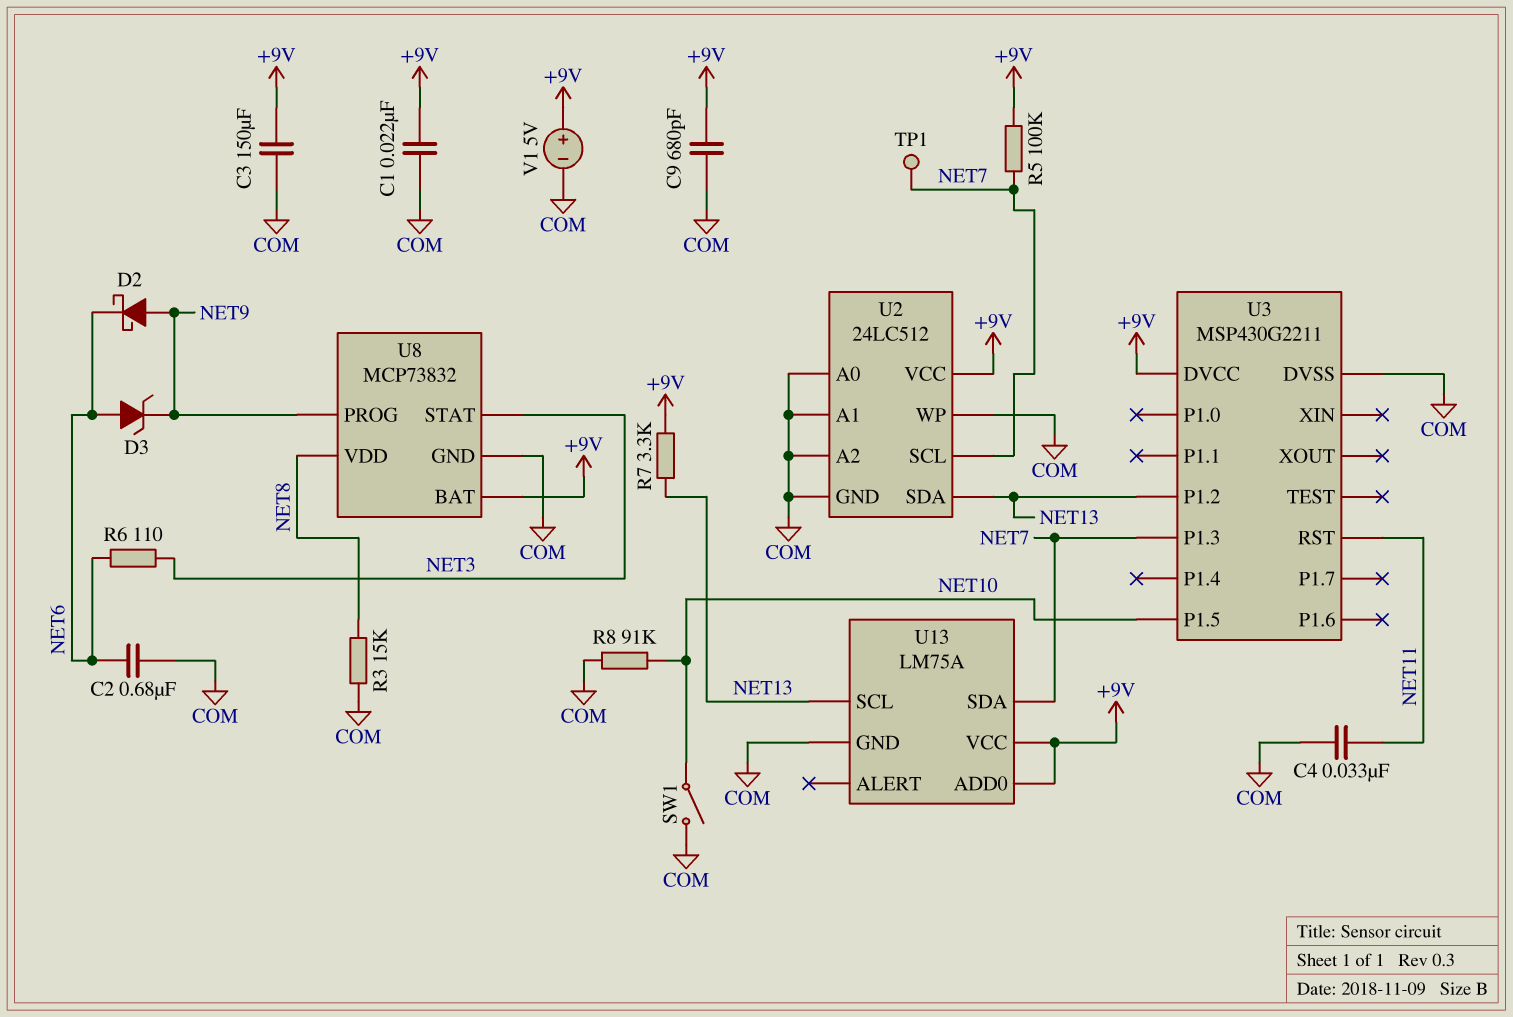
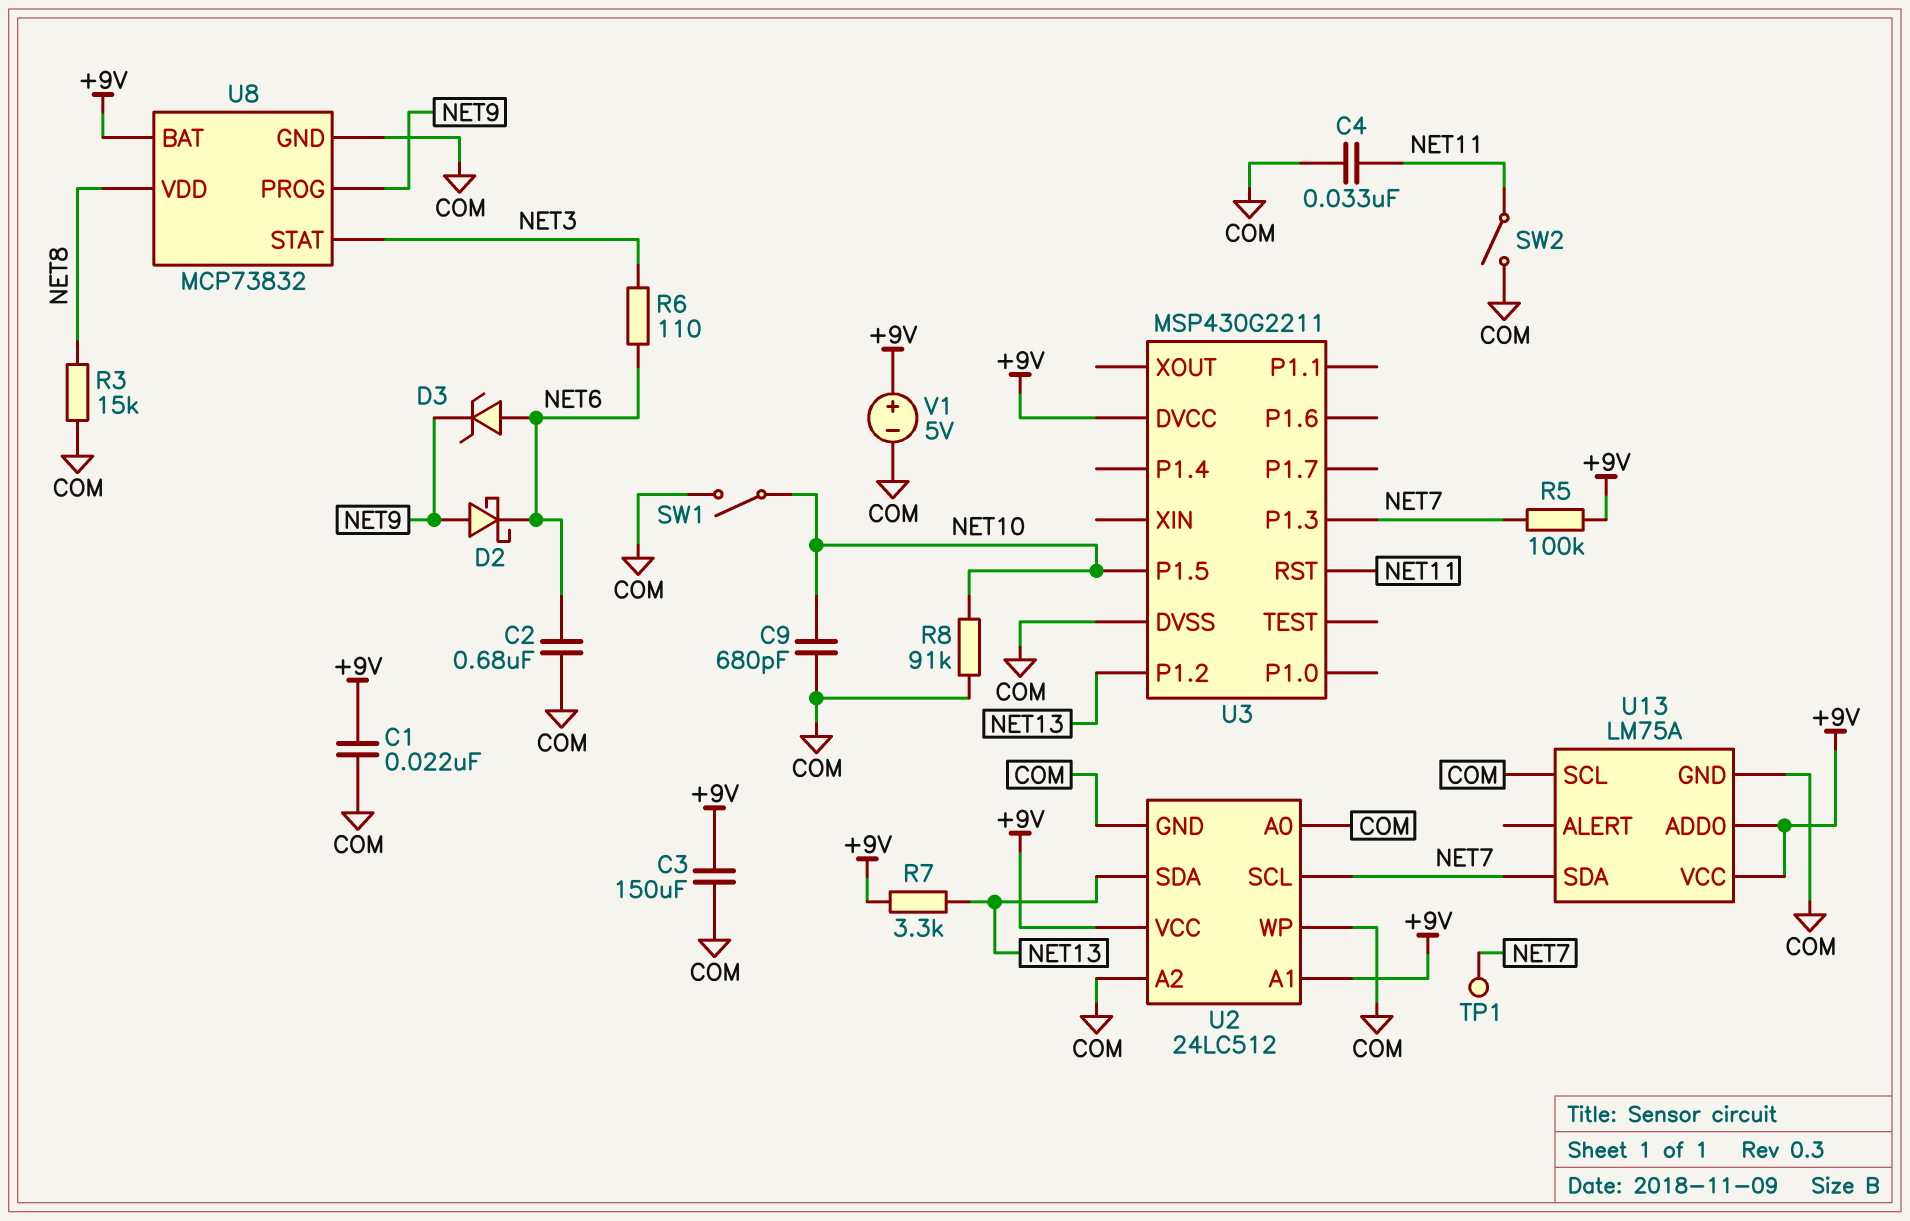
C9: 680pF (+9V, COM) -> 680pF (COM, NET10)
SW2: none -> switch (COM, NET11)
U2 pin A1: COM -> +9V
U13 pin SCL: NET13 -> COM

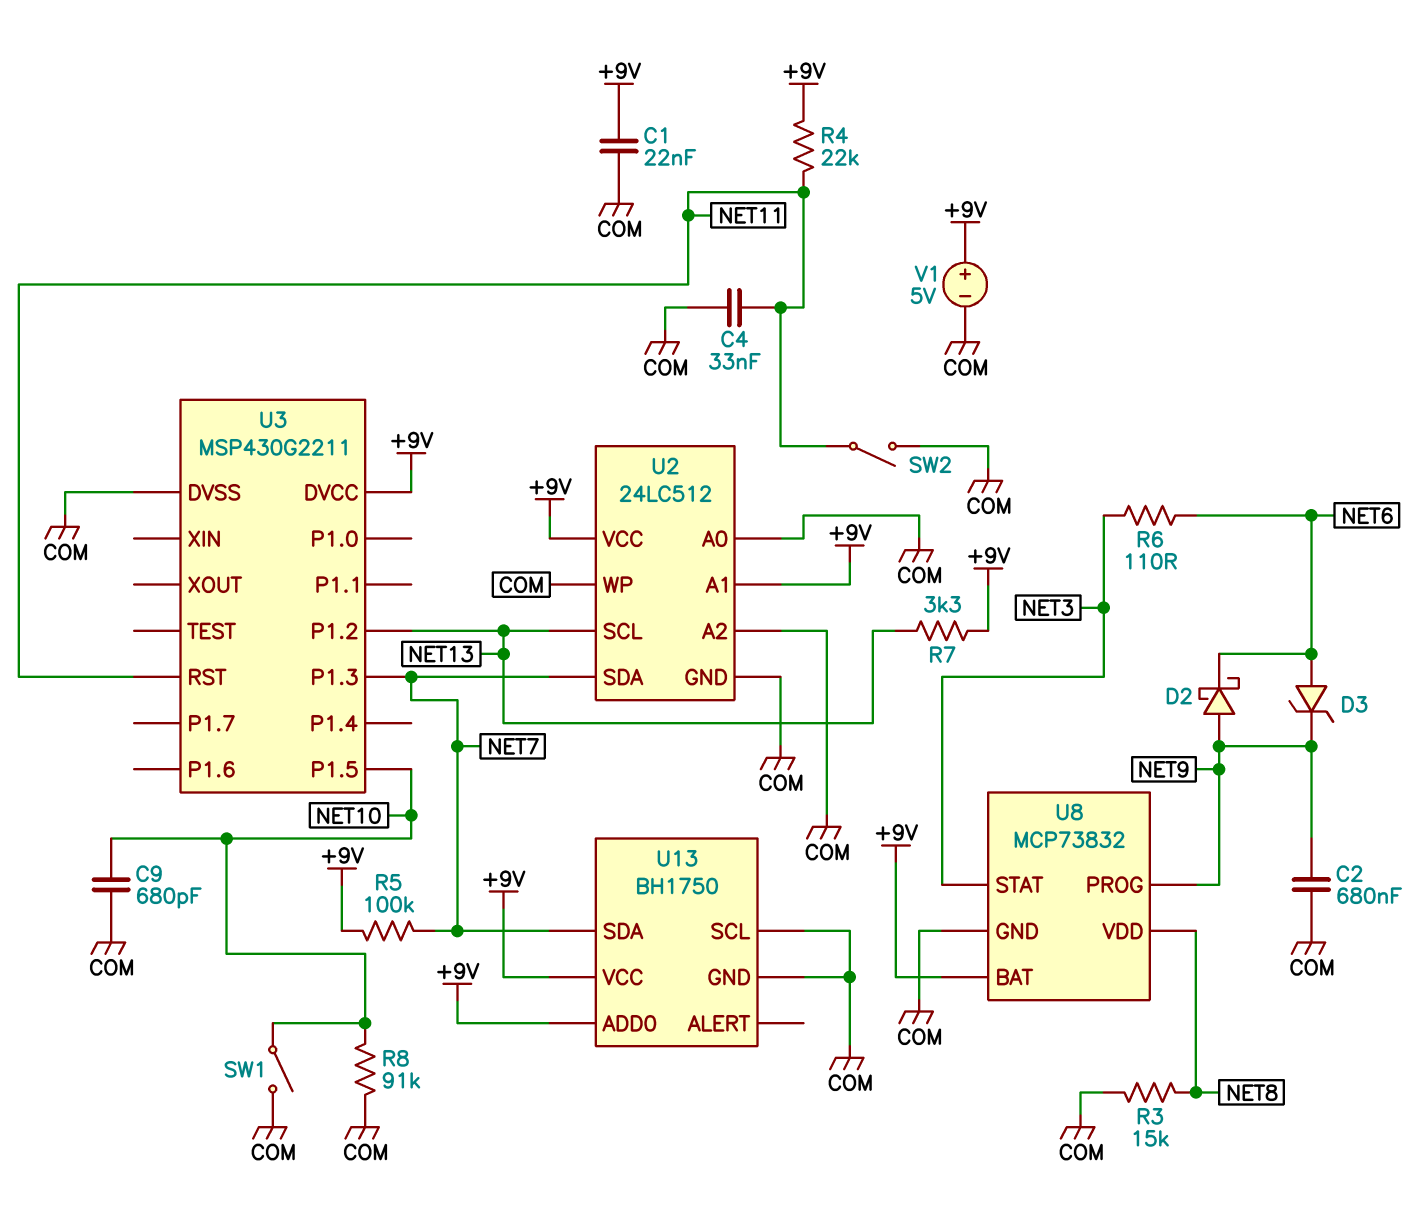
C2: 680nF (COM, NET6) -> 680nF (COM, NET9)
C3: 150uF (+9V, COM) -> none
R4: none -> 22k (+9V, NET11)
TP1: test point (NET7) -> none
U2 pin SCL: NET7 -> NET13
U2 pin SDA: NET13 -> NET7
U13: LM75A -> BH1750

